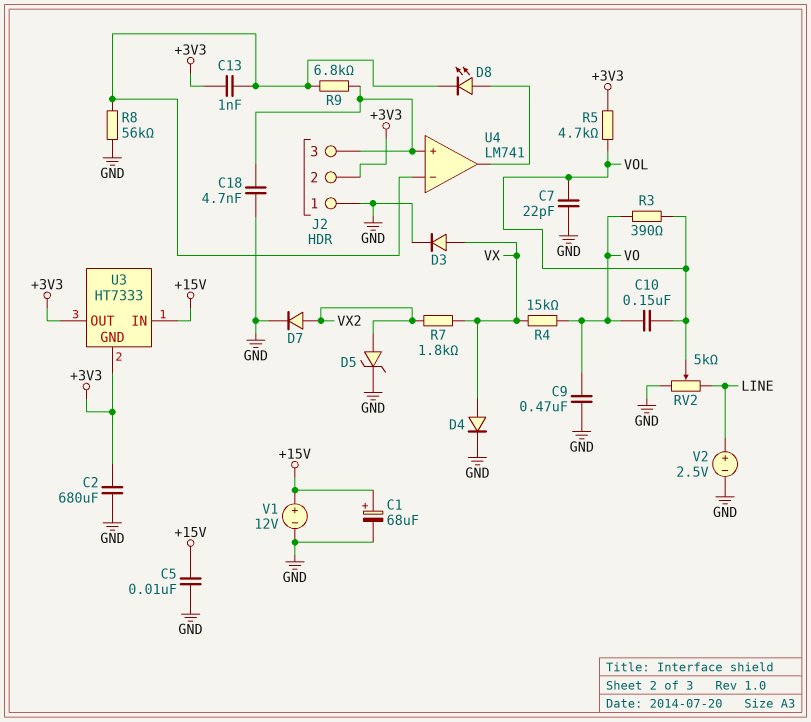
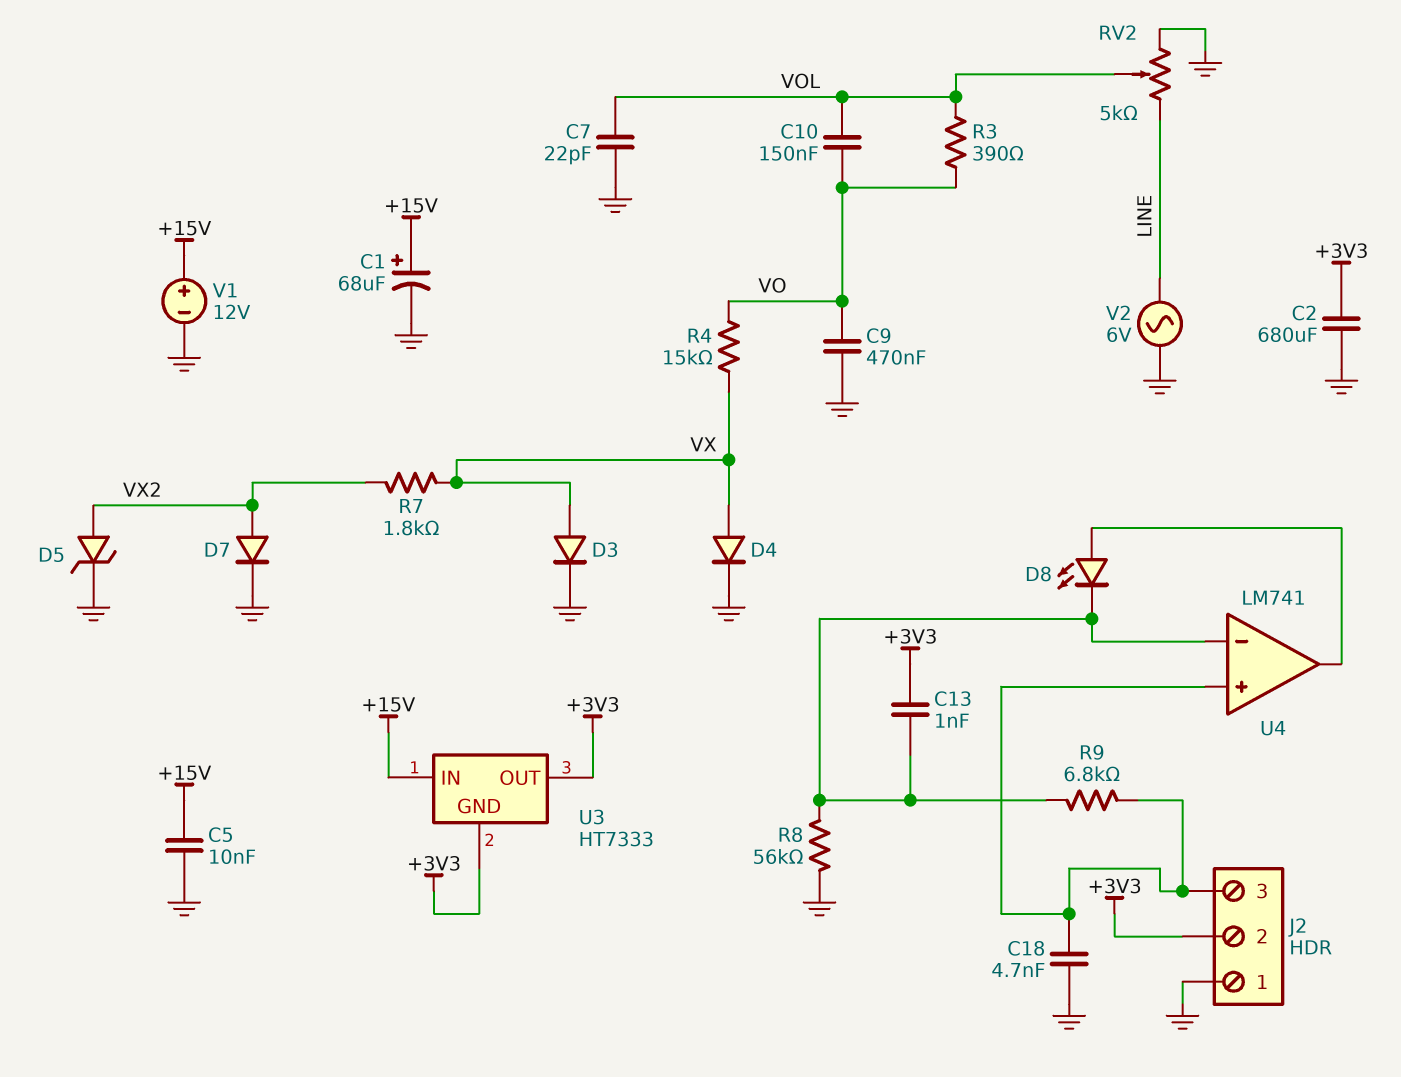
R5: 4.7k (+3V3, VOL) -> none
V2: 2.5V (plus LINE, minus GND) -> AC 6V (GND, LINE)

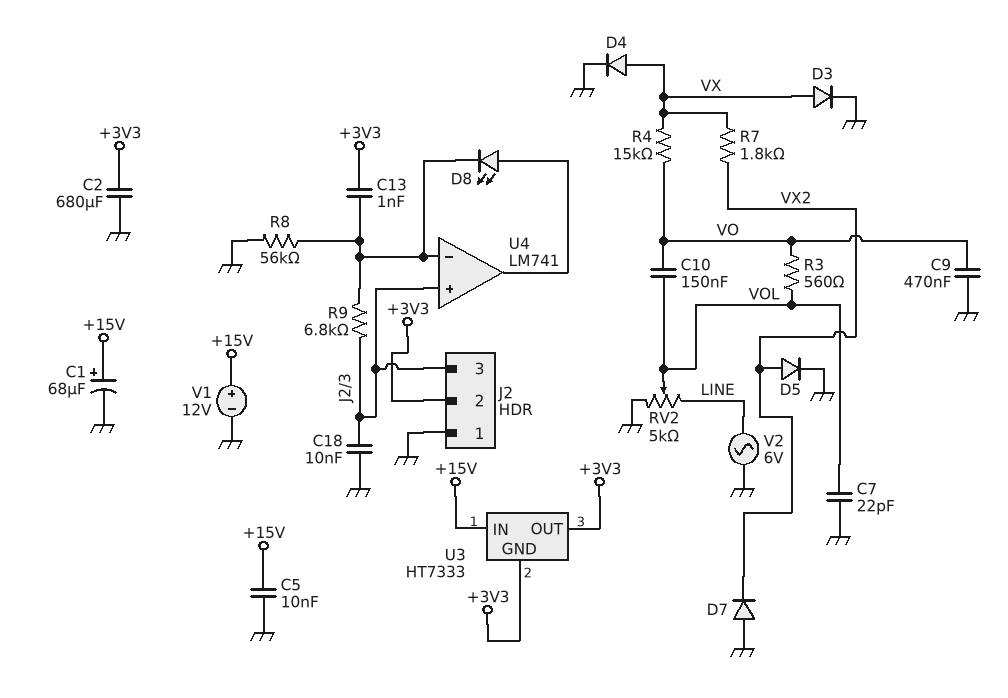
C18: 4.7nF (GND, J2/3) -> 10nF (GND, J2/3)
D5: zener (A VX2, K GND) -> diode (A VX2, K GND)
D7: diode (A VX2, K GND) -> diode (A GND, K VX2)
R3: 390 (VO, VOL) -> 560 (VO, VOL)

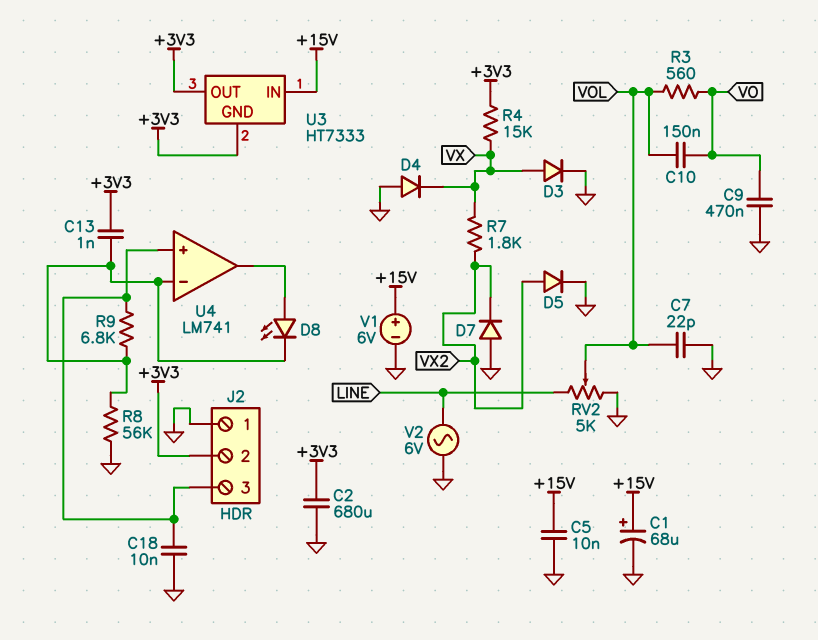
D4: diode (A VX, K GND) -> diode (A GND, K VX)
R4: 15k (VO, VX) -> 15k (+3V3, VX)
V1: 12V (plus +15V, minus GND) -> 6V (plus +15V, minus GND)

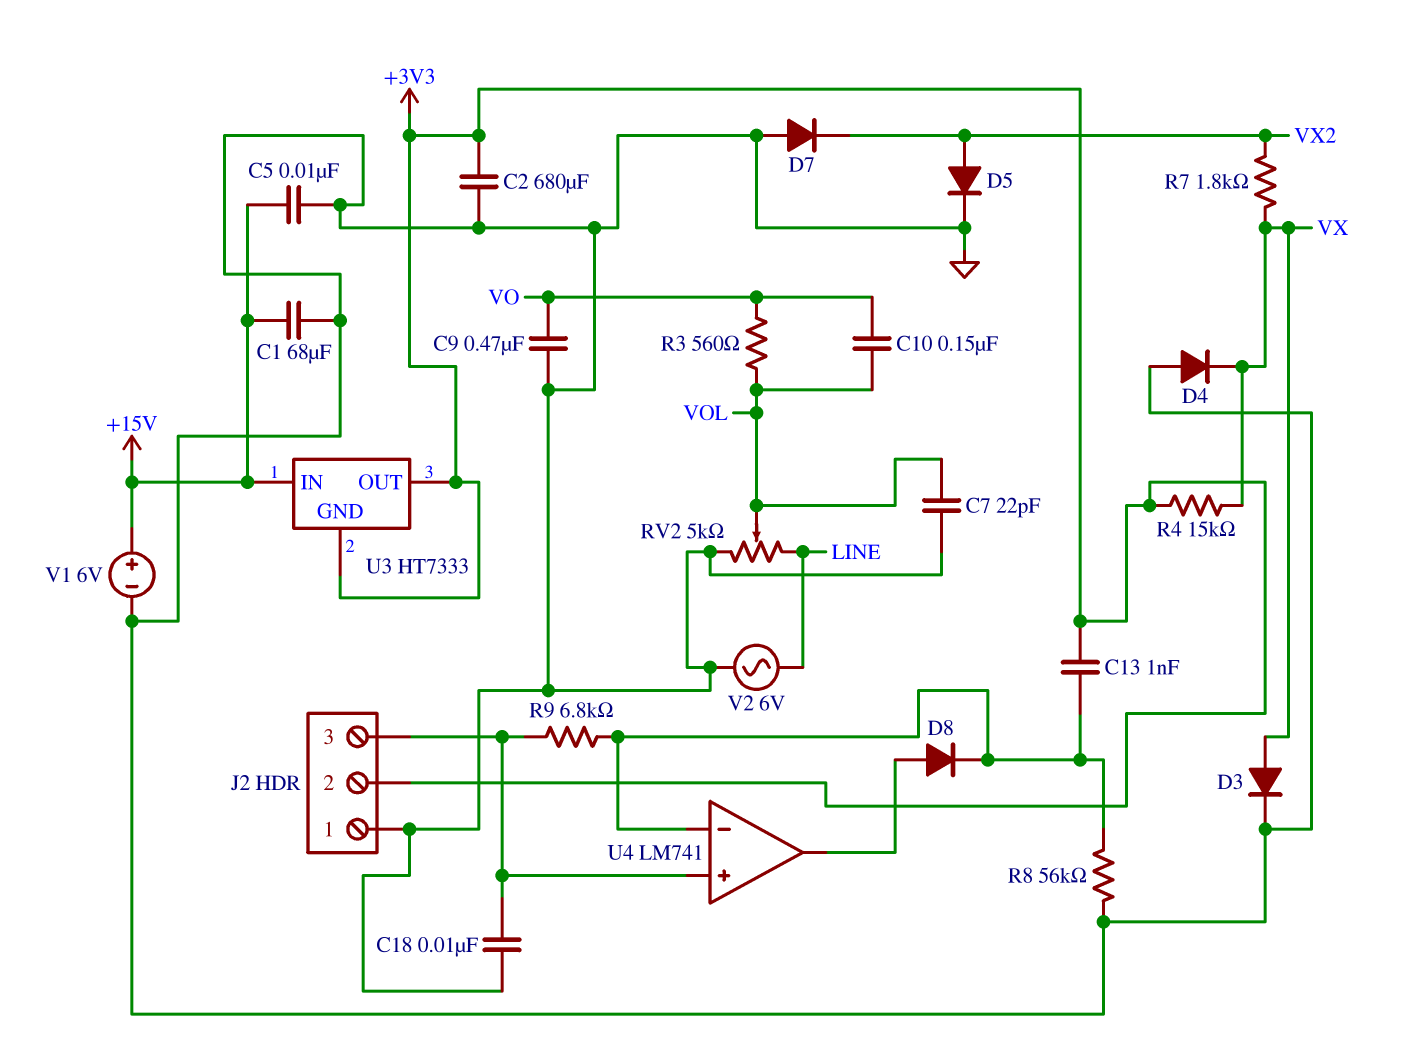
C1: 68uF (plus +15V, minus GND) -> 68uF (+15V, GND)
D8: LED (A U4/out, K U4/in-) -> diode (A U4/out, K U4/in-)

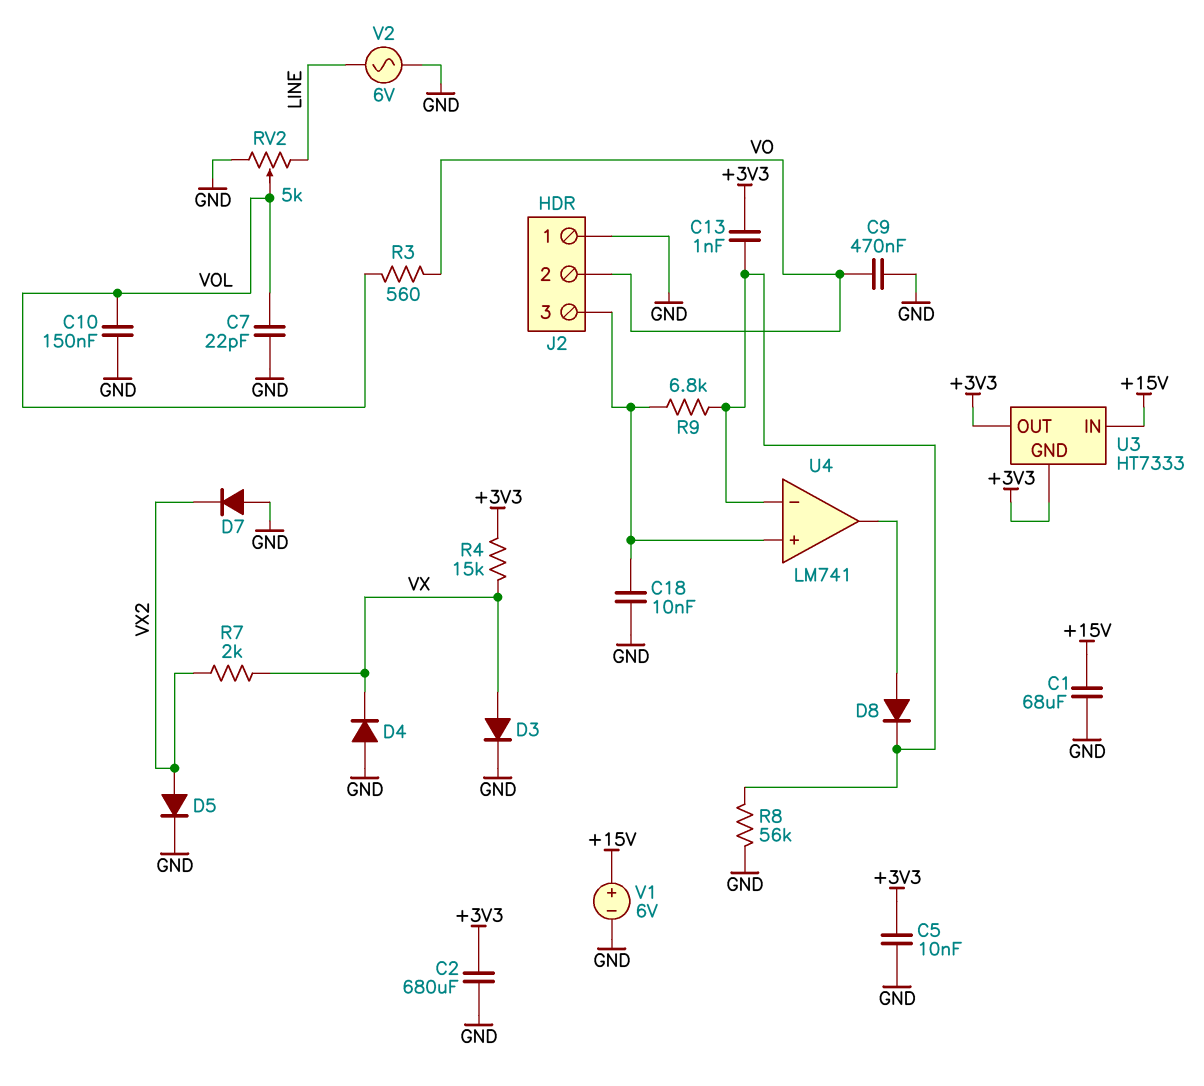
C5: 10nF (+15V, GND) -> 10nF (+3V3, GND)
C10: 150nF (VO, VOL) -> 150nF (GND, VOL)
J2 pin 2: +3V3 -> VO
R7: 1.8k (VX, VX2) -> 2k (VX, VX2)

